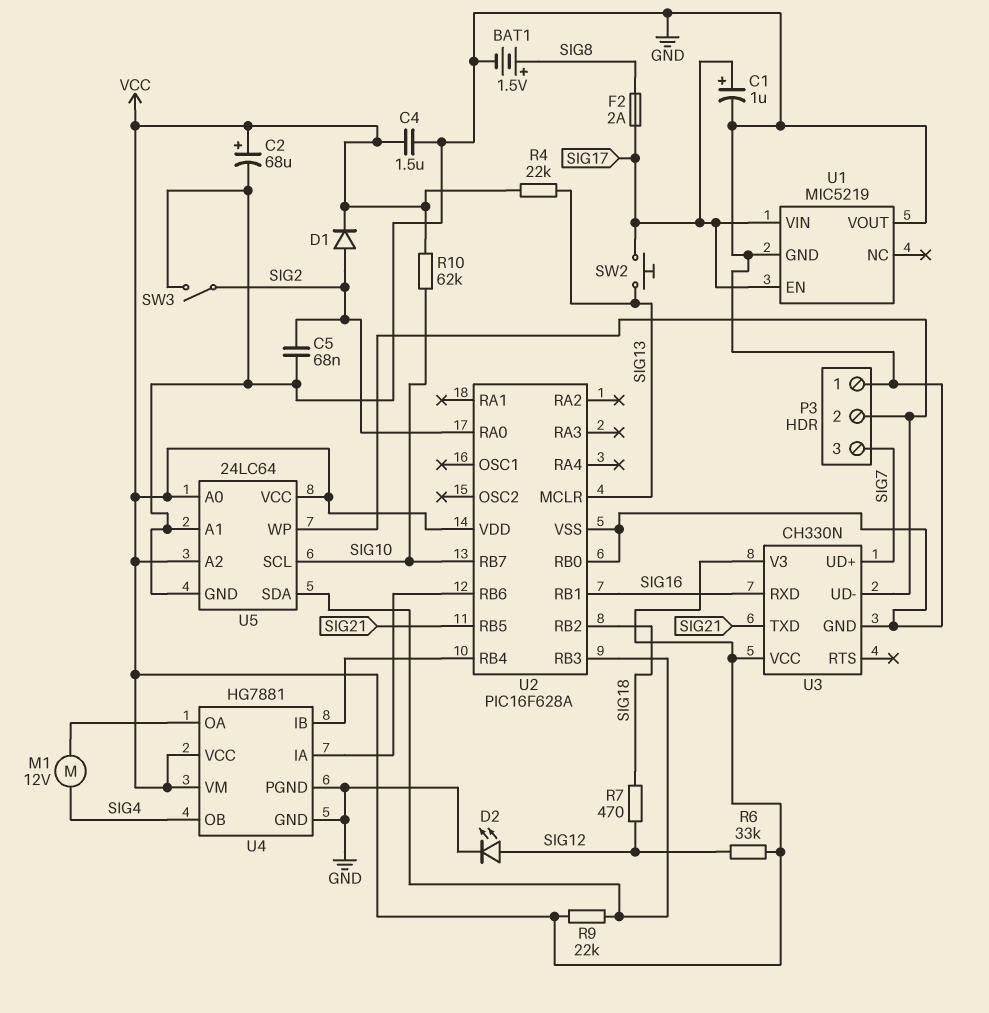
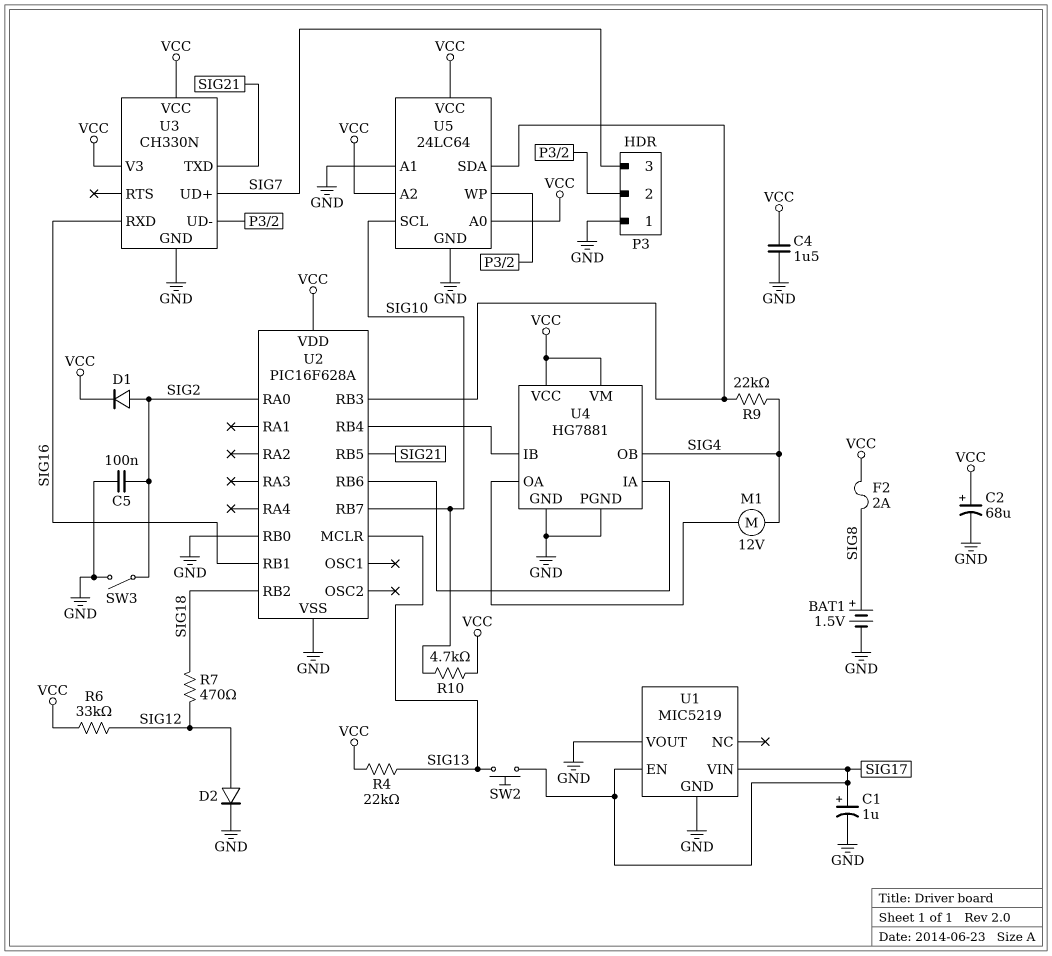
C5: 68nF (GND, SIG2) -> 100nF (GND, SIG2)
D2: LED (A SIG12, K GND) -> diode (A SIG12, K GND)
F2: 2A (SIG8, SIG17) -> 2A (SIG8, VCC)
R9: 22k (U2/RB3, VCC) -> 22k (SIG4, U2/RB3)
R10: 62k (SIG10, VCC) -> 4.7k (SIG10, VCC)

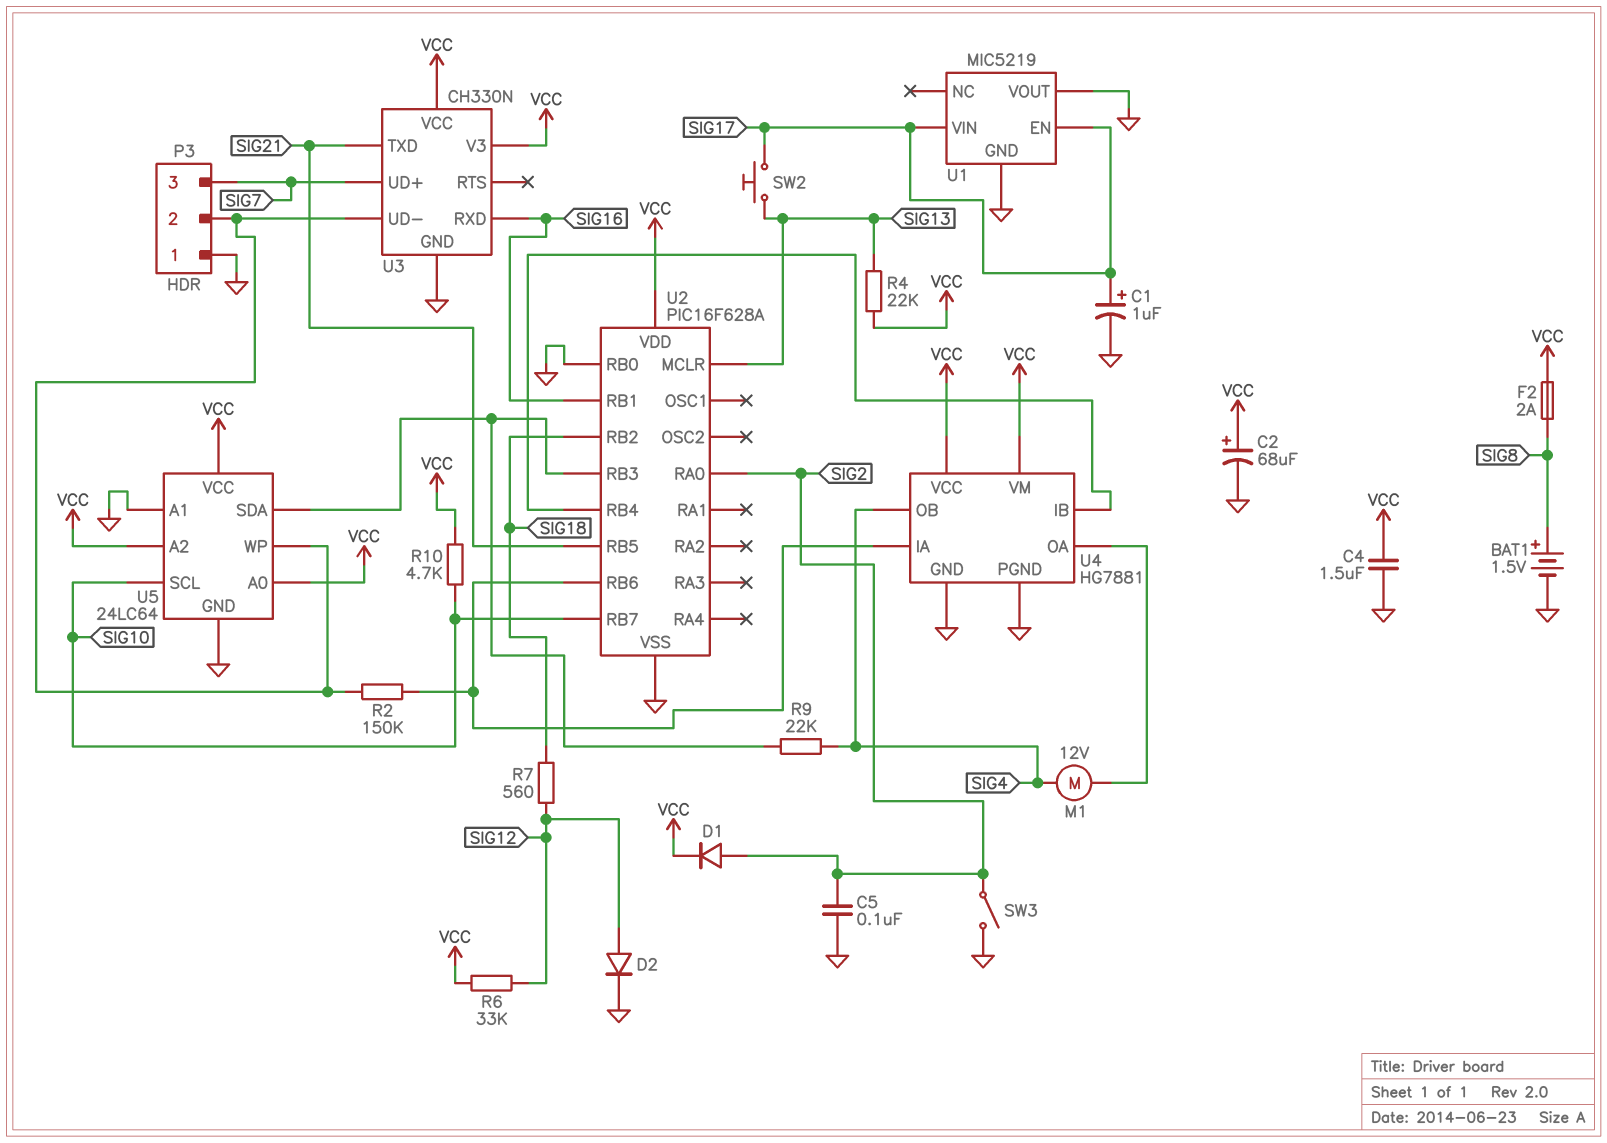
R2: none -> 150k (P3/2, U2/RB6)
R7: 470 (SIG12, SIG18) -> 560 (SIG12, SIG18)

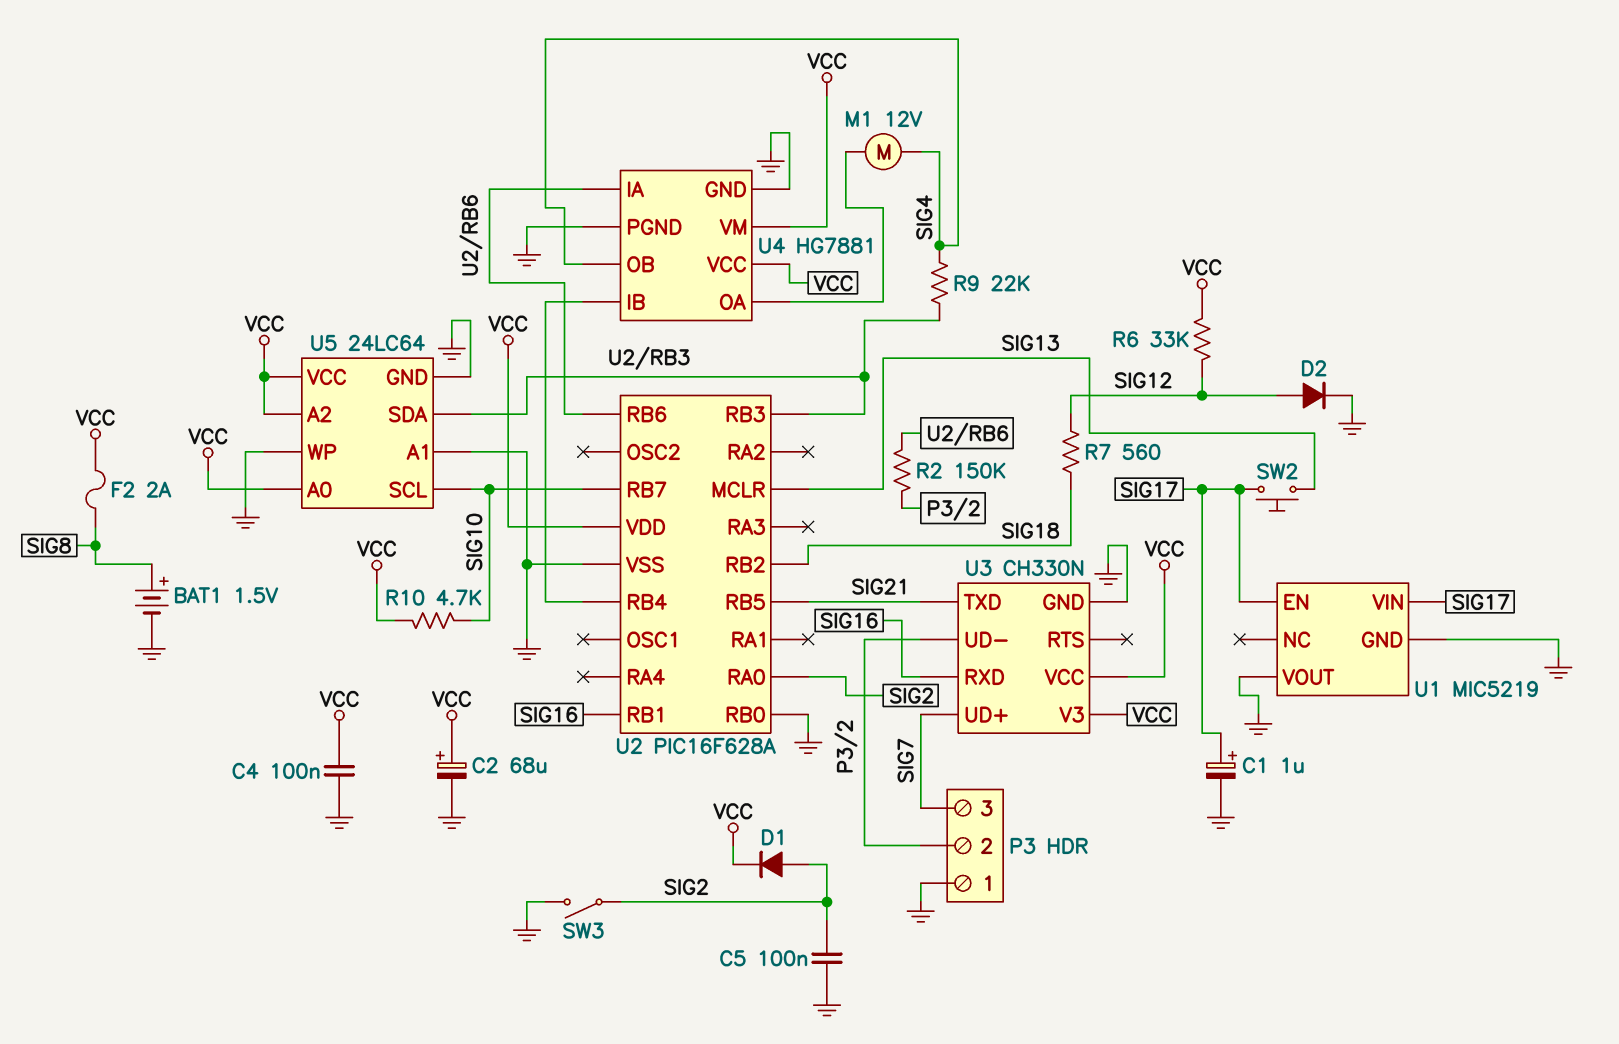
C4: 1.5uF (GND, VCC) -> 100nF (GND, VCC)
R4: 22k (SIG13, VCC) -> none
U5 pin WP: P3/2 -> GND

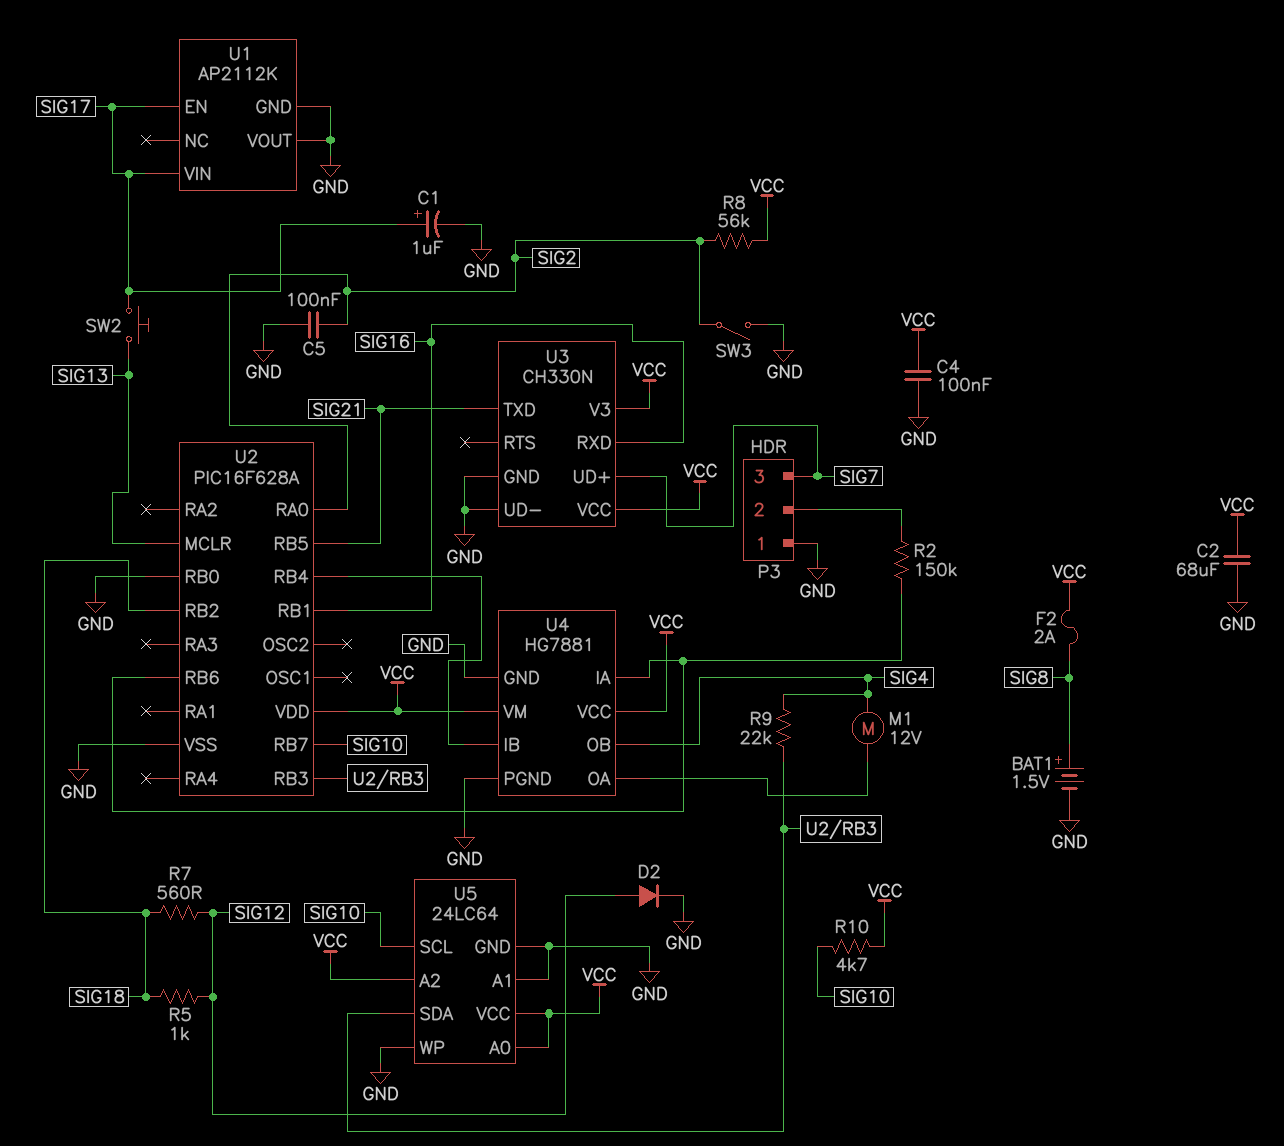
C2: 68uF (plus VCC, minus GND) -> 68uF (GND, VCC)
D1: diode (A SIG2, K VCC) -> none
R5: none -> 1k (SIG12, SIG18)
R6: 33k (SIG12, VCC) -> none
R8: none -> 56k (SIG2, VCC)
U1: MIC5219 -> AP2112K
U3 pin UD-: P3/2 -> GND

